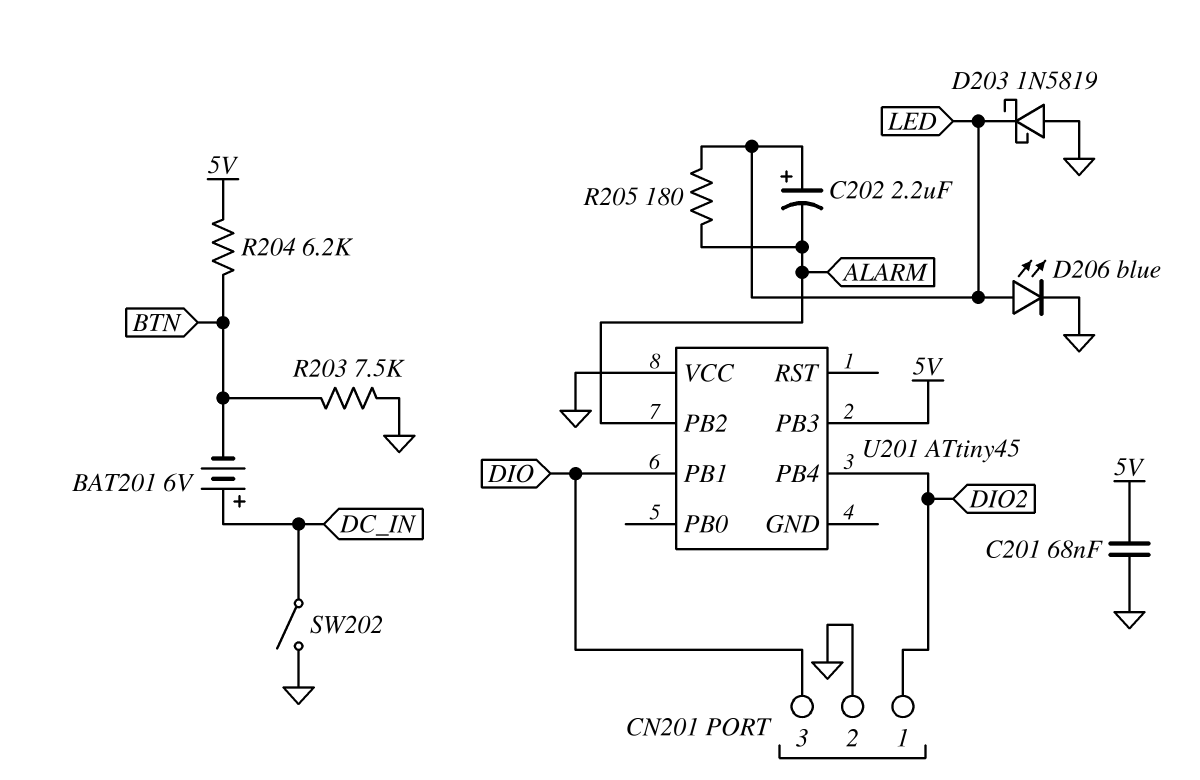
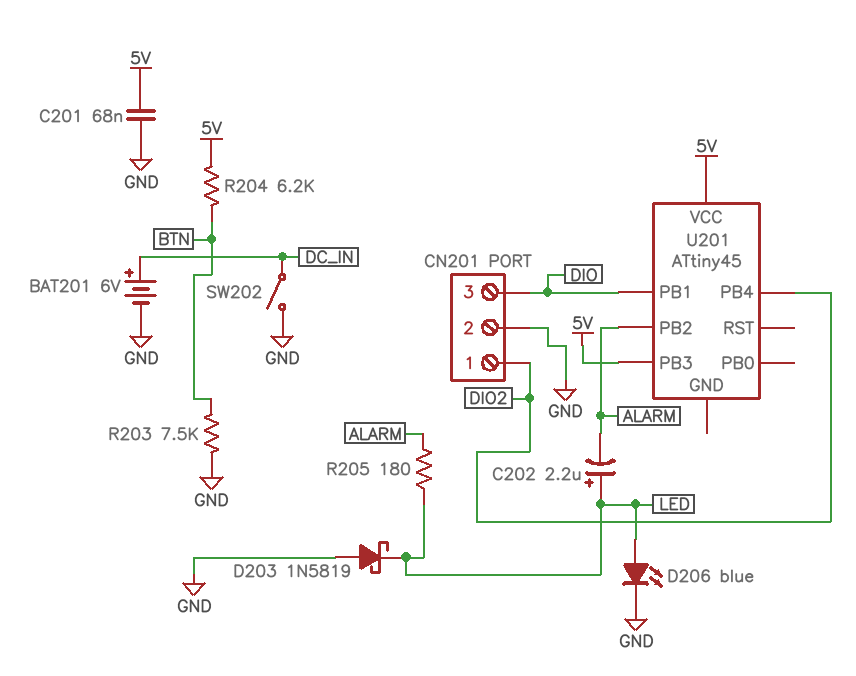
BAT201: 6V (plus DC_IN, minus BTN) -> 6V (plus DC_IN, minus GND)
U201 pin VCC: GND -> 5V

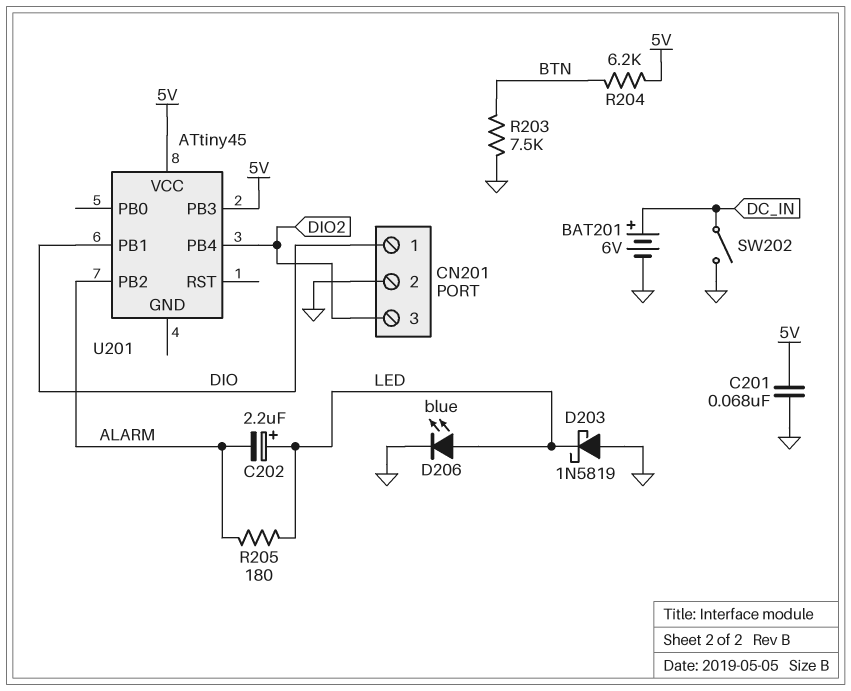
CN201 pin 1: DIO2 -> DIO
CN201 pin 3: DIO -> DIO2

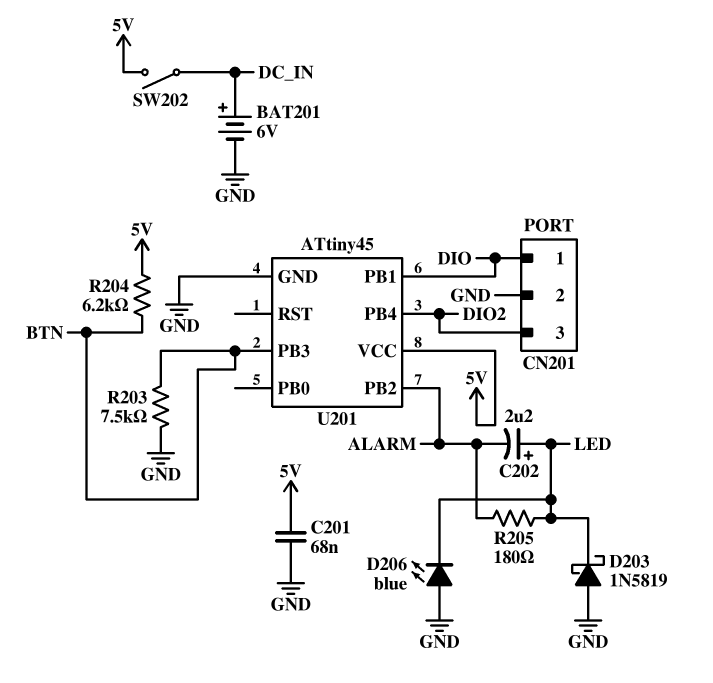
D206: LED blue (A LED, K GND) -> LED blue (A GND, K LED)
SW202: switch (DC_IN, GND) -> switch (5V, DC_IN)
U201 pin GND: none -> GND
U201 pin PB3: 5V -> BTN

